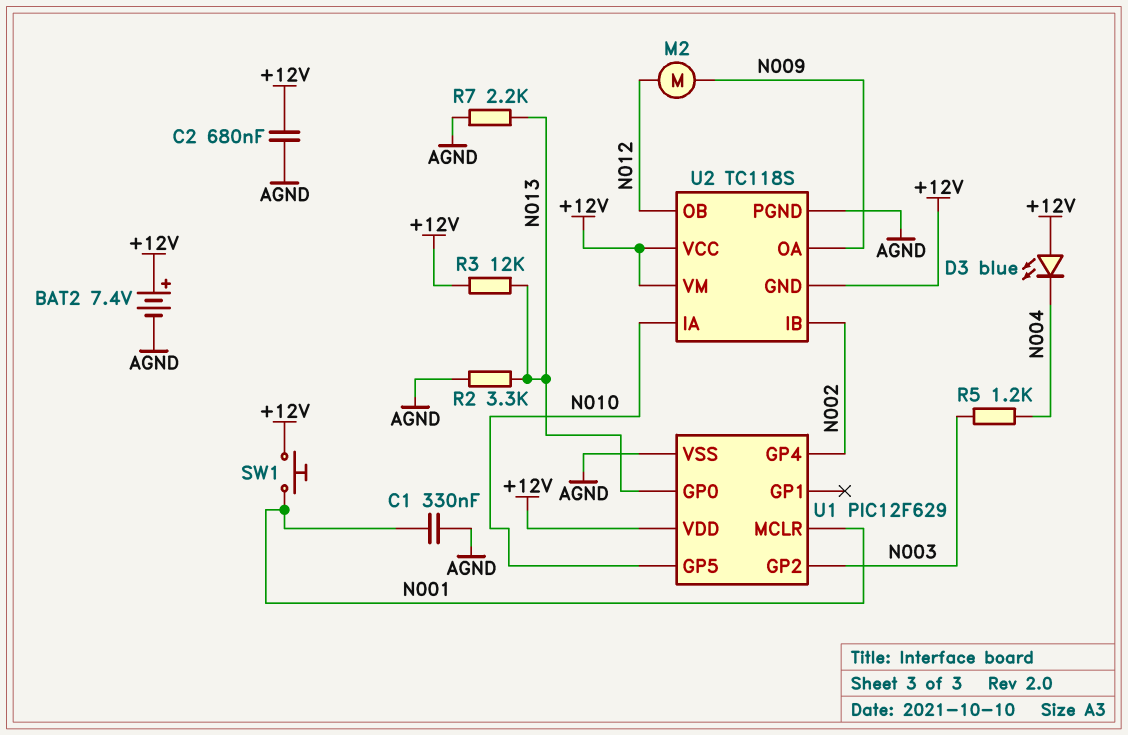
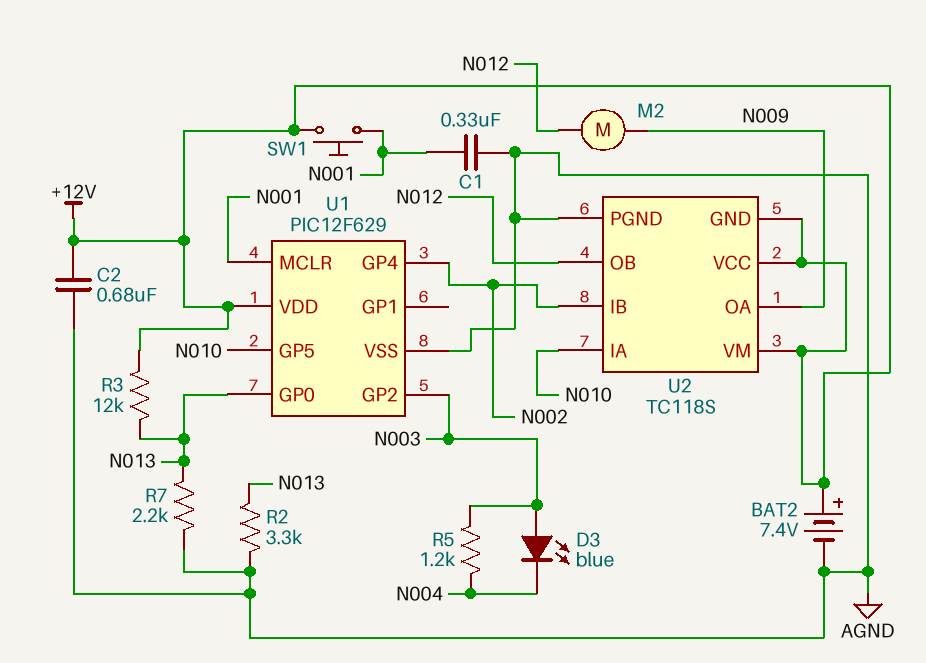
D3: LED blue (A +12V, K N004) -> LED blue (A N003, K N004)

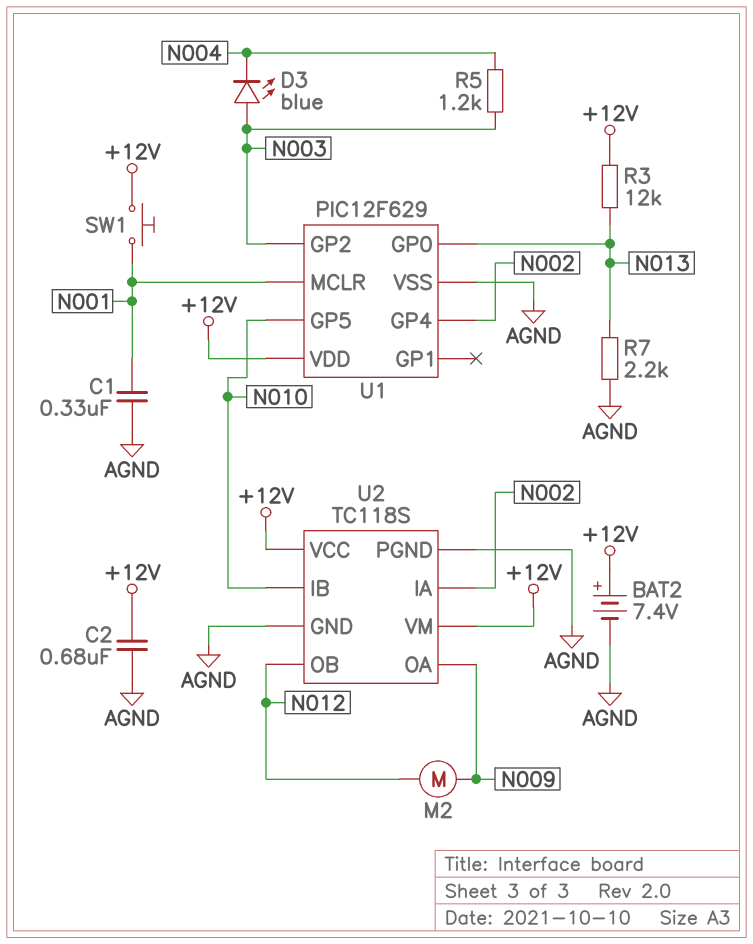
R2: 3.3k (AGND, N013) -> none
U2 pin GND: +12V -> AGND
U2 pin IA: N010 -> N002
U2 pin IB: N002 -> N010

